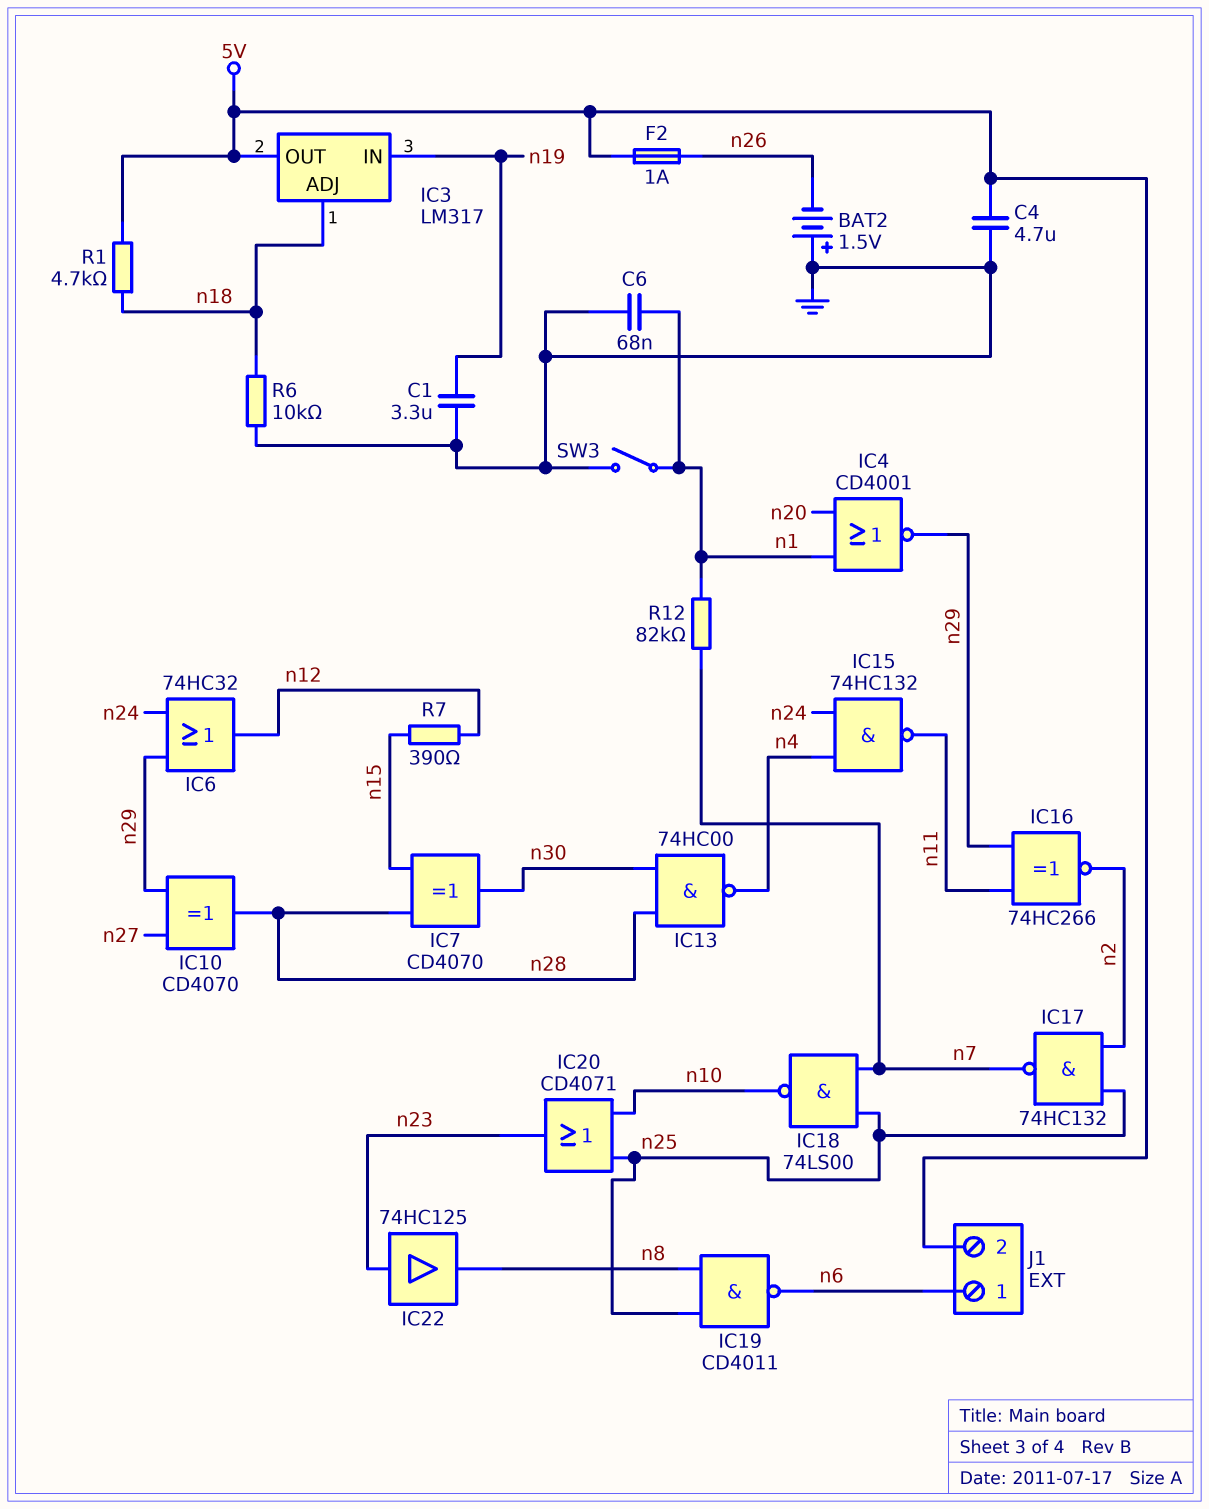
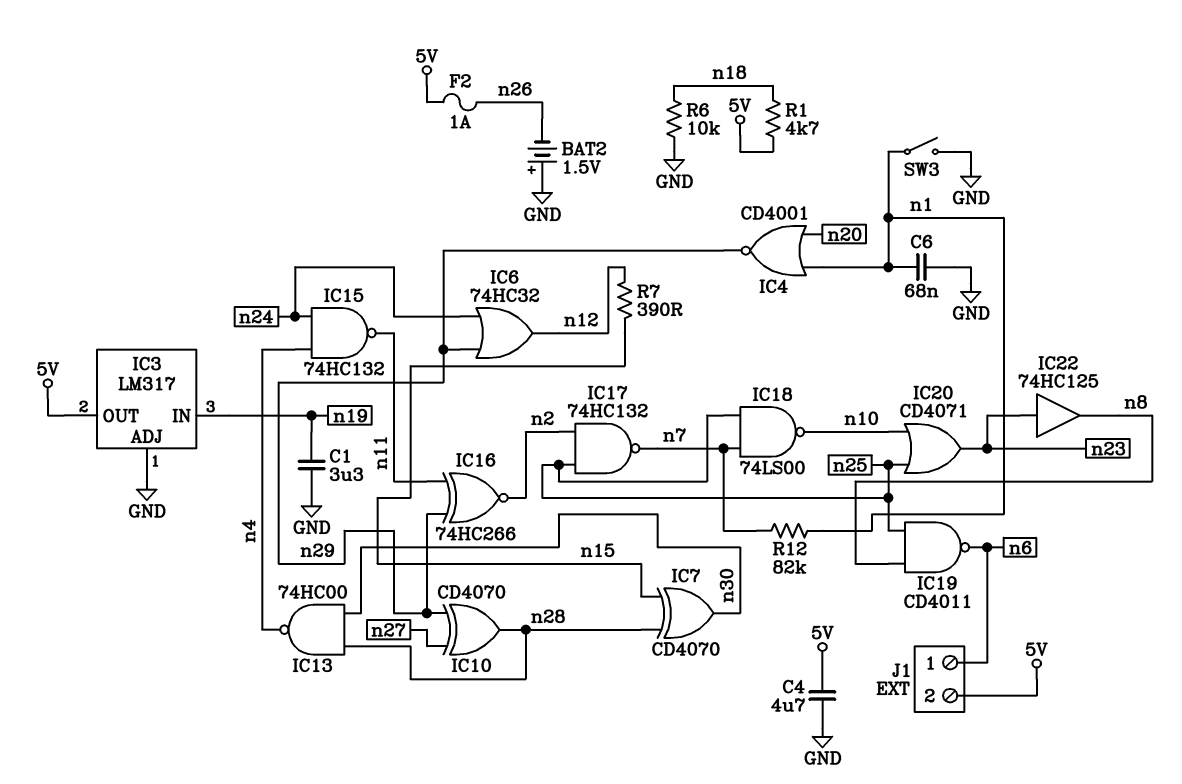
IC3 pin ADJ: n18 -> GND

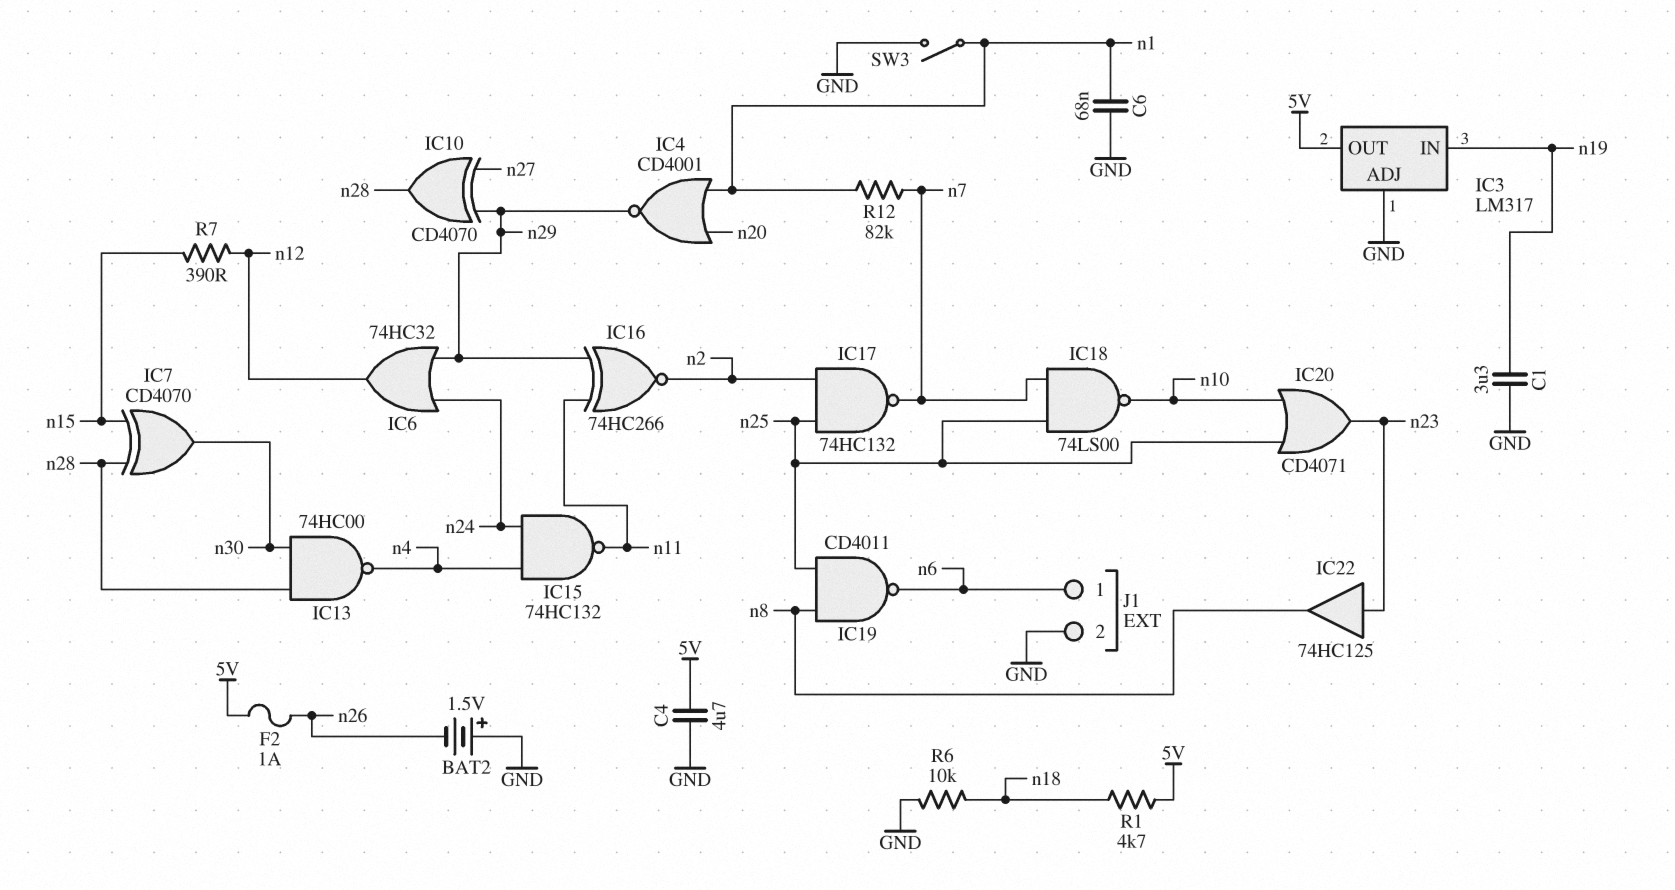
J1 pin 2: 5V -> GND

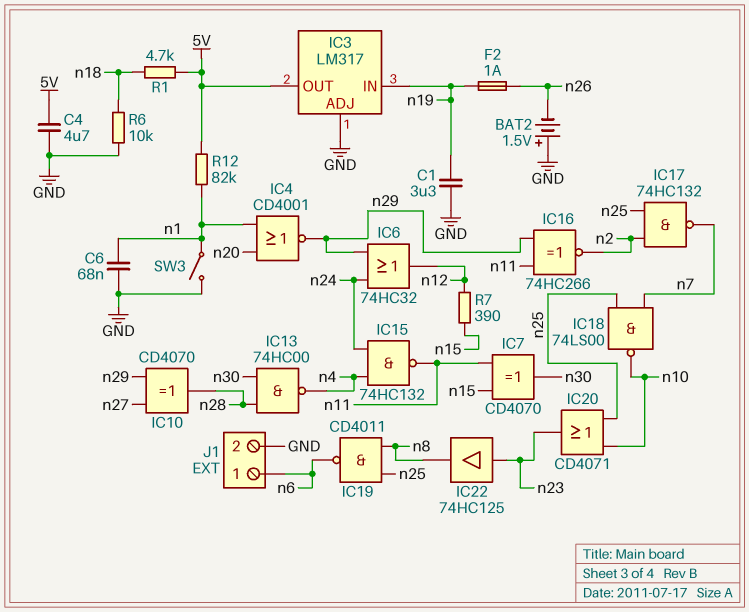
F2: 1A (5V, n26) -> 1A (n19, n26)
IC7: XOR CD4070 (in n15, in n28, out n30) -> XOR CD4070 (in n11, in n15, out n30)
R12: 82k (n1, n7) -> 82k (5V, n1)

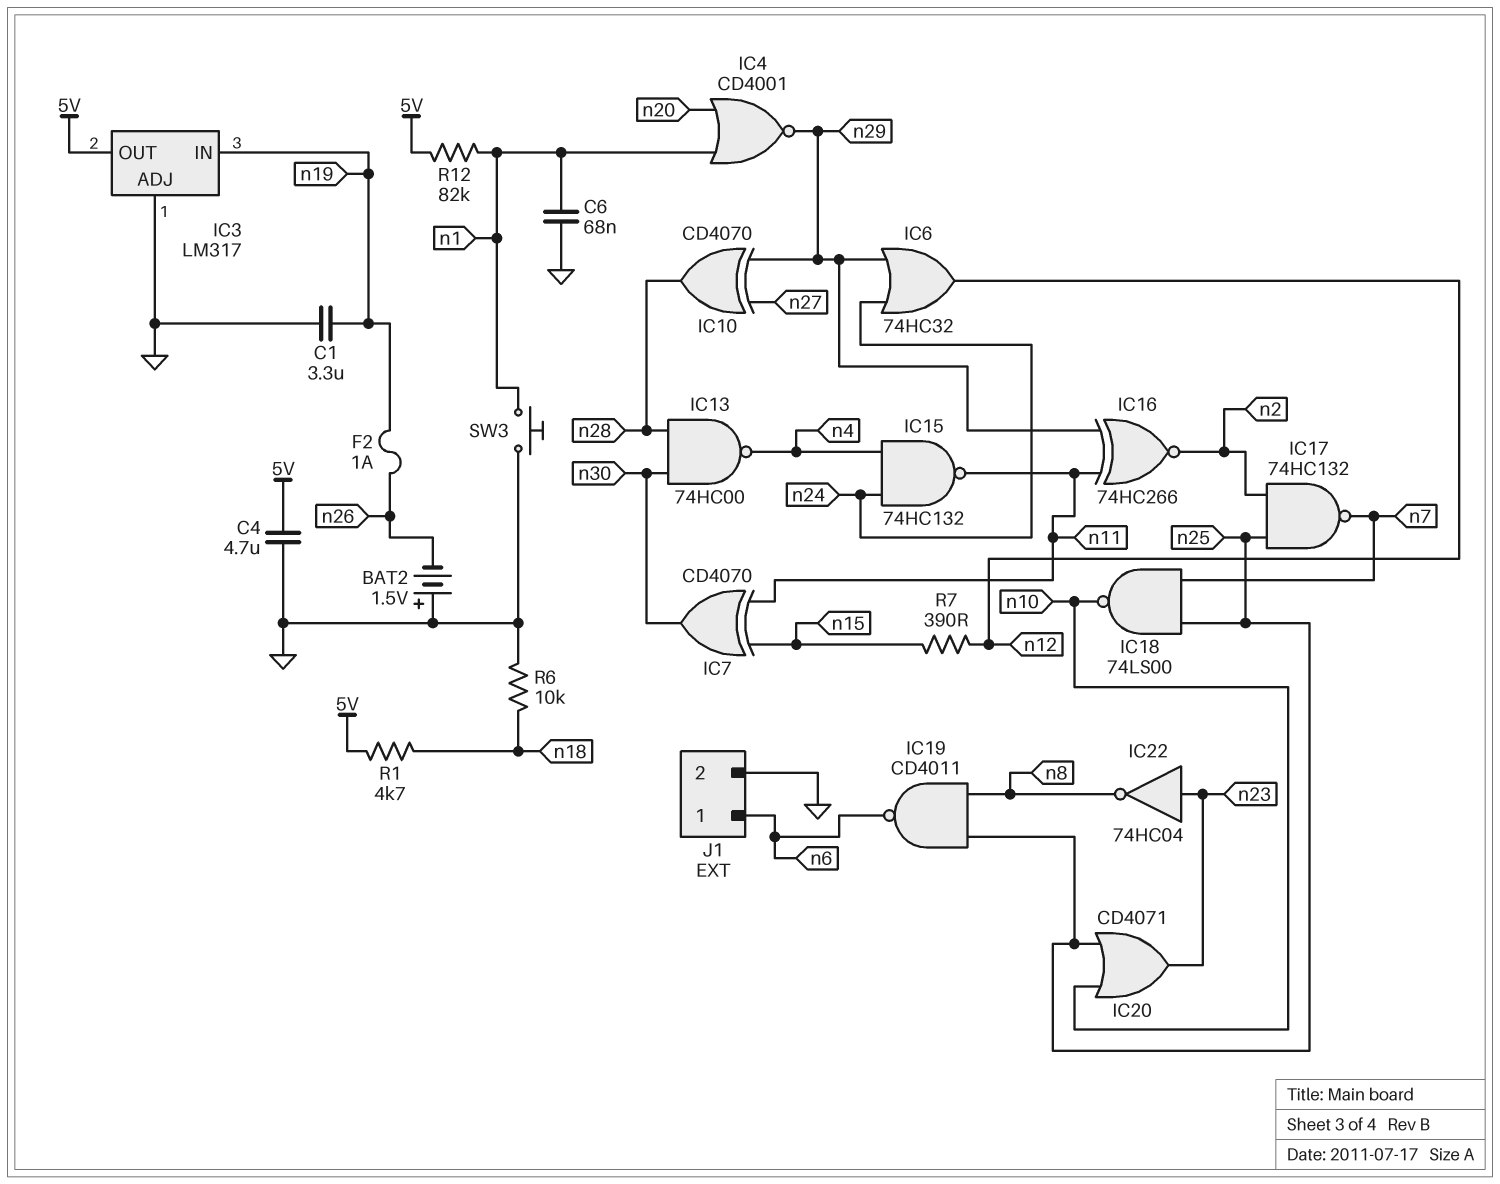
IC22: buffer 74HC125 (in n23, out n8) -> NOT 74HC04 (in n23, out n8)
SW3: switch (GND, n1) -> button (GND, n1)

